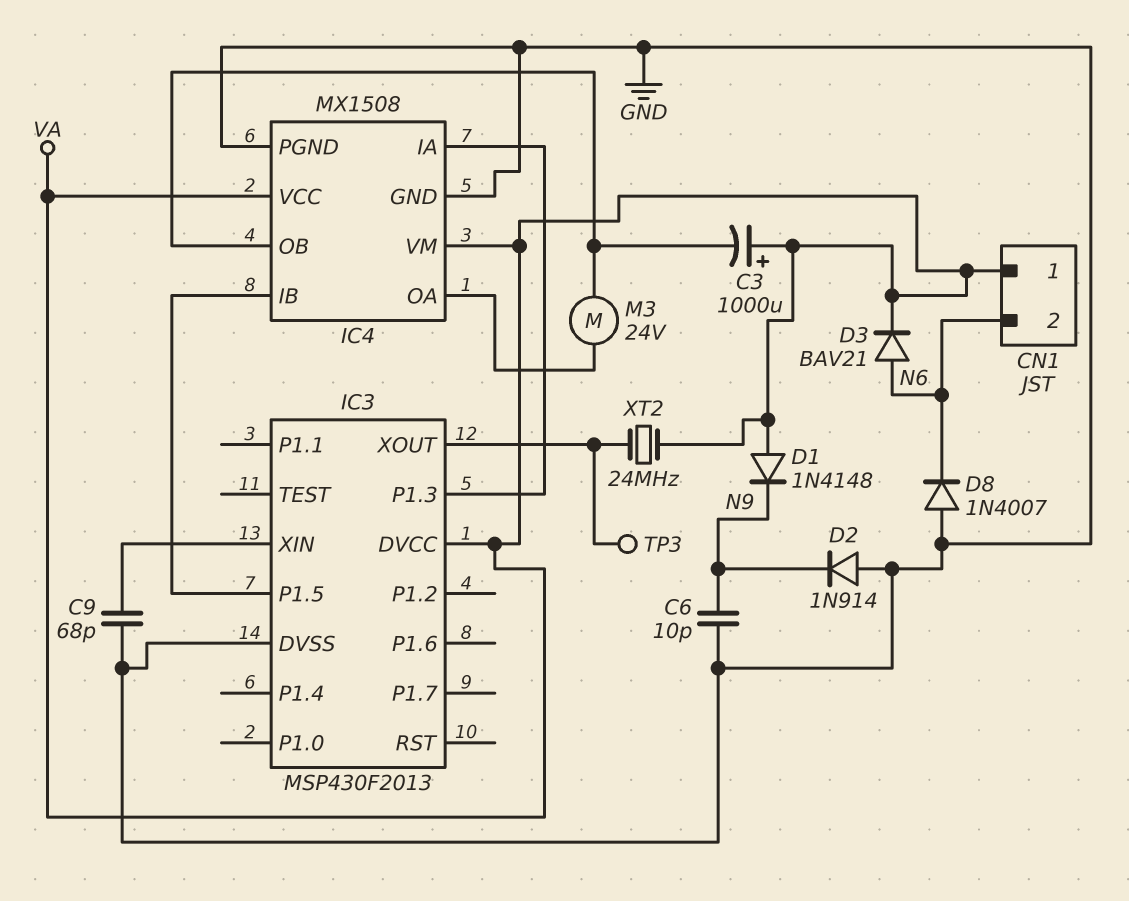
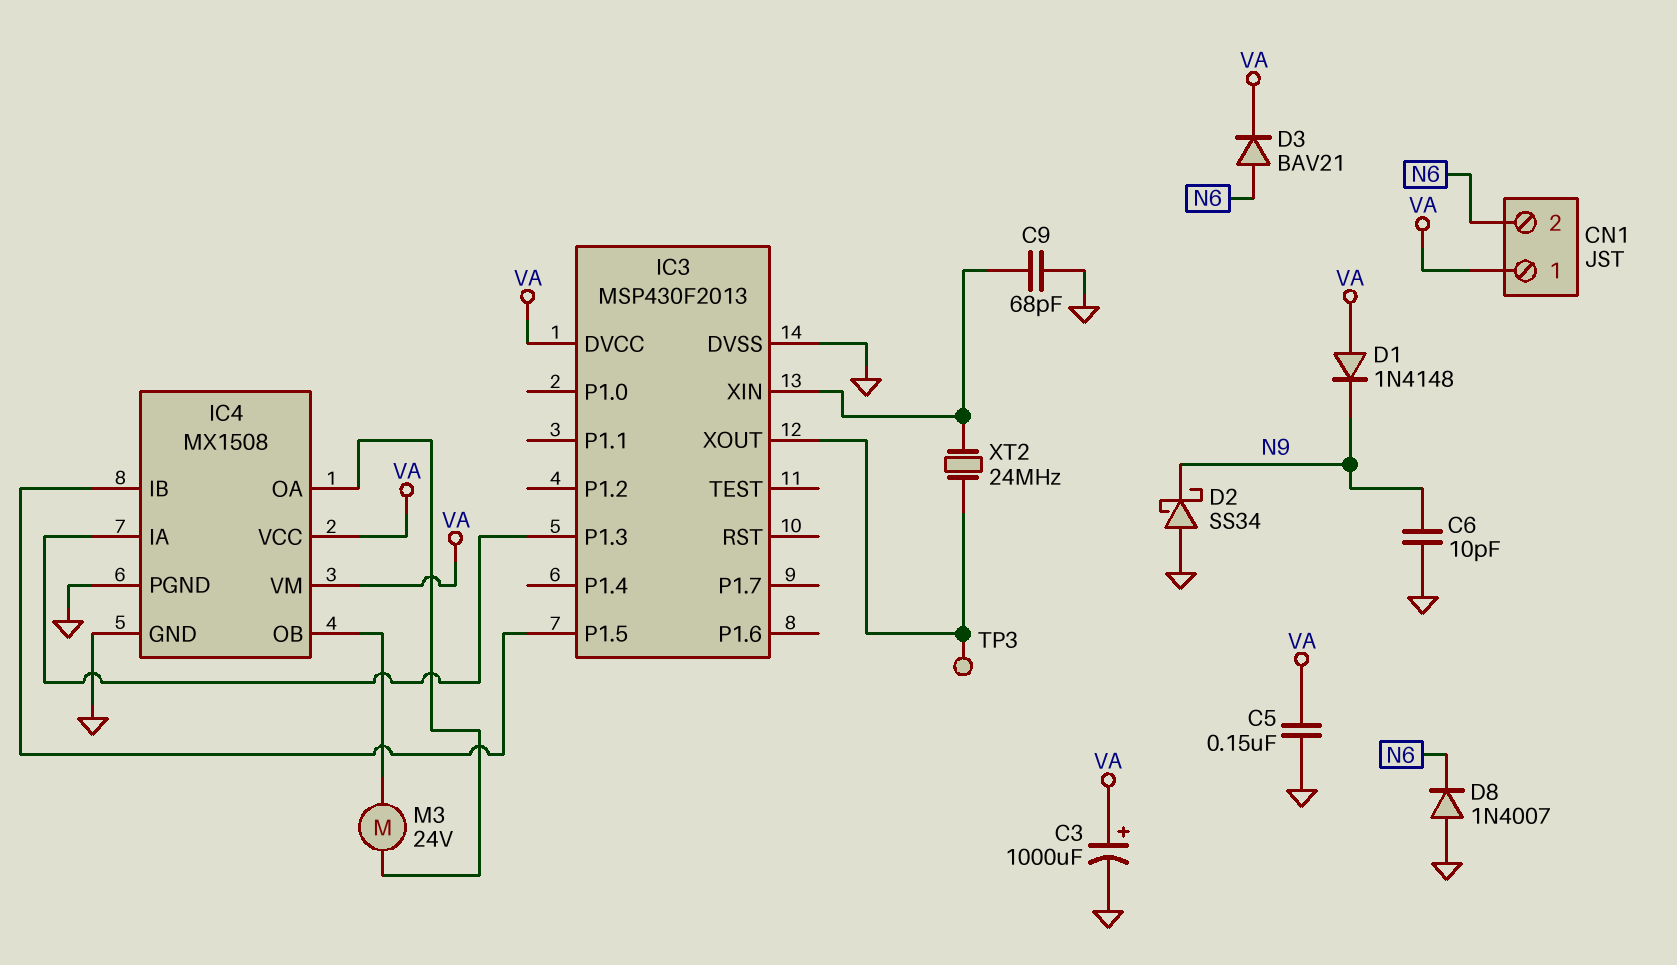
C3: 1000uF (plus VA, minus IC4/OB) -> 1000uF (plus VA, minus GND)
C5: none -> 150nF (GND, VA)
D2: diode 1N914 (A GND, K N9) -> schottky SS34 (A GND, K N9)
XT2: 24MHz (IC3/XOUT, VA) -> 24MHz (IC3/XIN, IC3/XOUT)

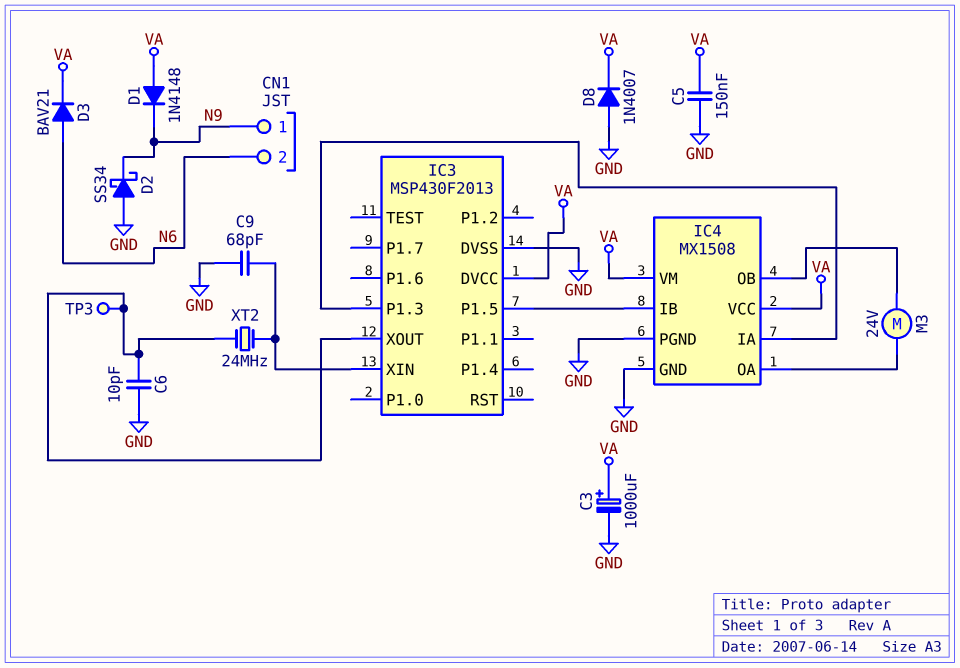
C6: 10pF (GND, N9) -> 10pF (GND, IC3/XOUT)
CN1 pin 1: VA -> N9
D8: diode 1N4007 (A GND, K N6) -> diode 1N4007 (A GND, K VA)

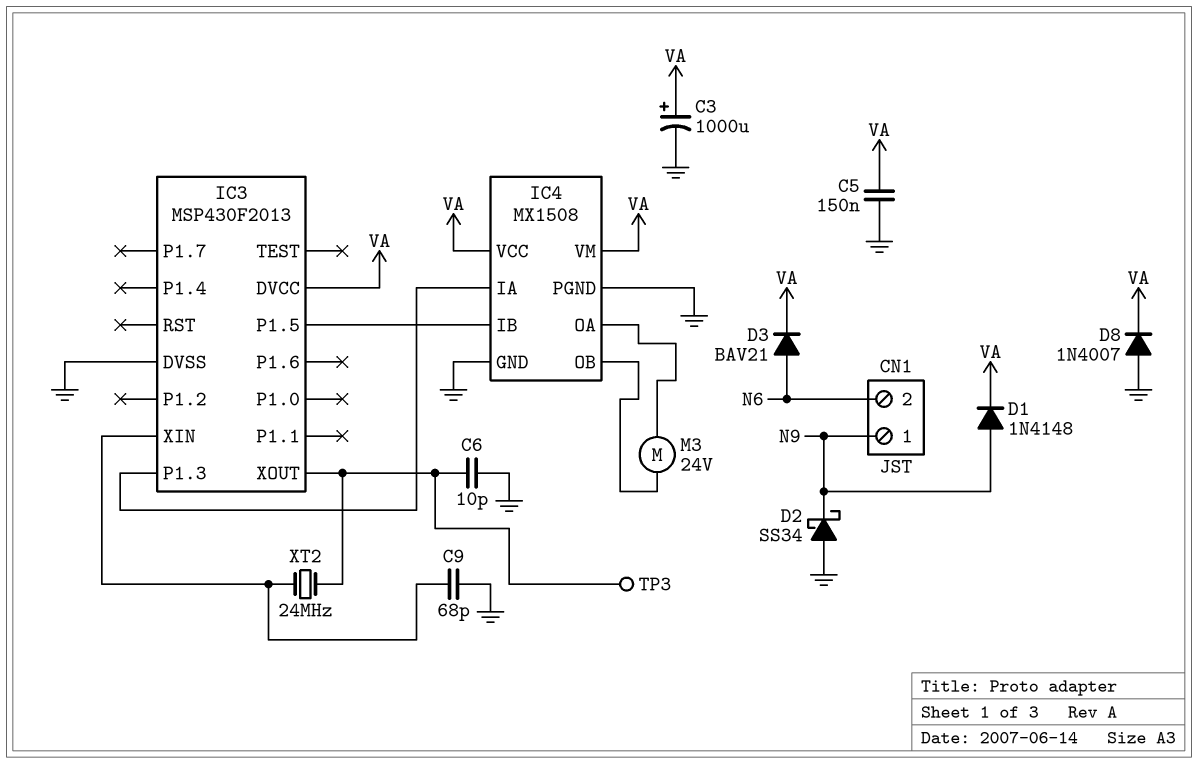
D1: diode 1N4148 (A VA, K N9) -> diode 1N4148 (A N9, K VA)

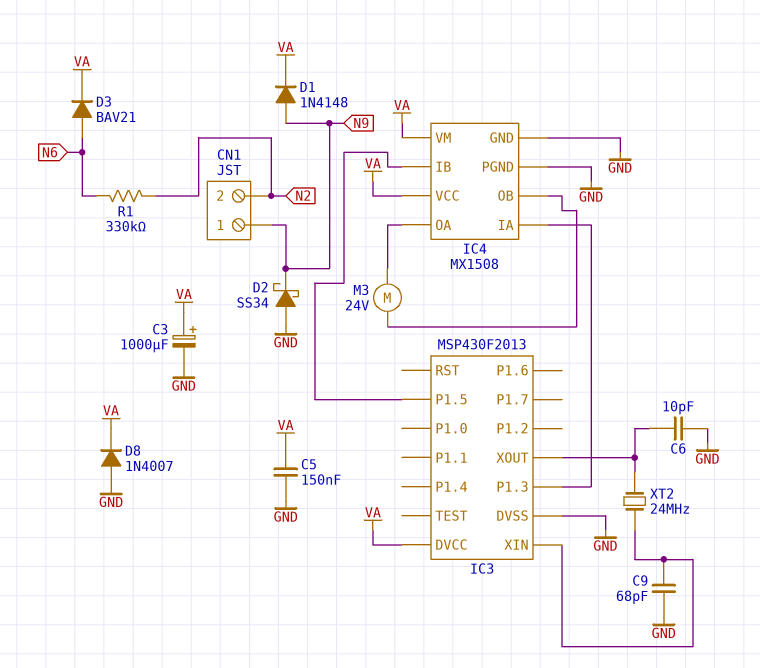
CN1 pin 2: N6 -> N2
R1: none -> 330k (N2, N6)
TP3: test point (IC3/XOUT) -> none

